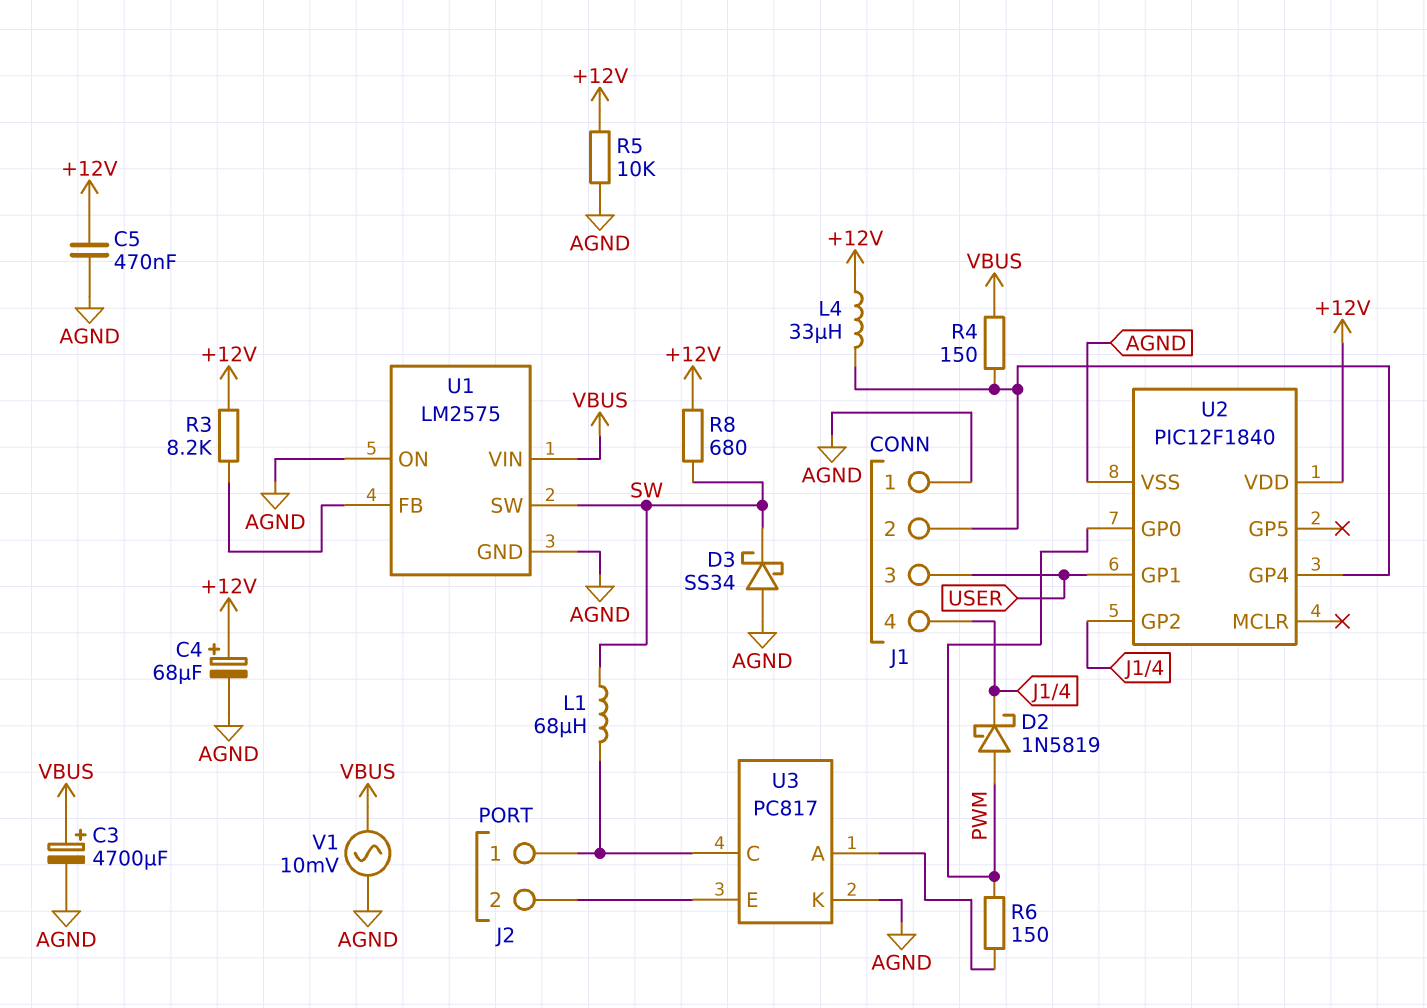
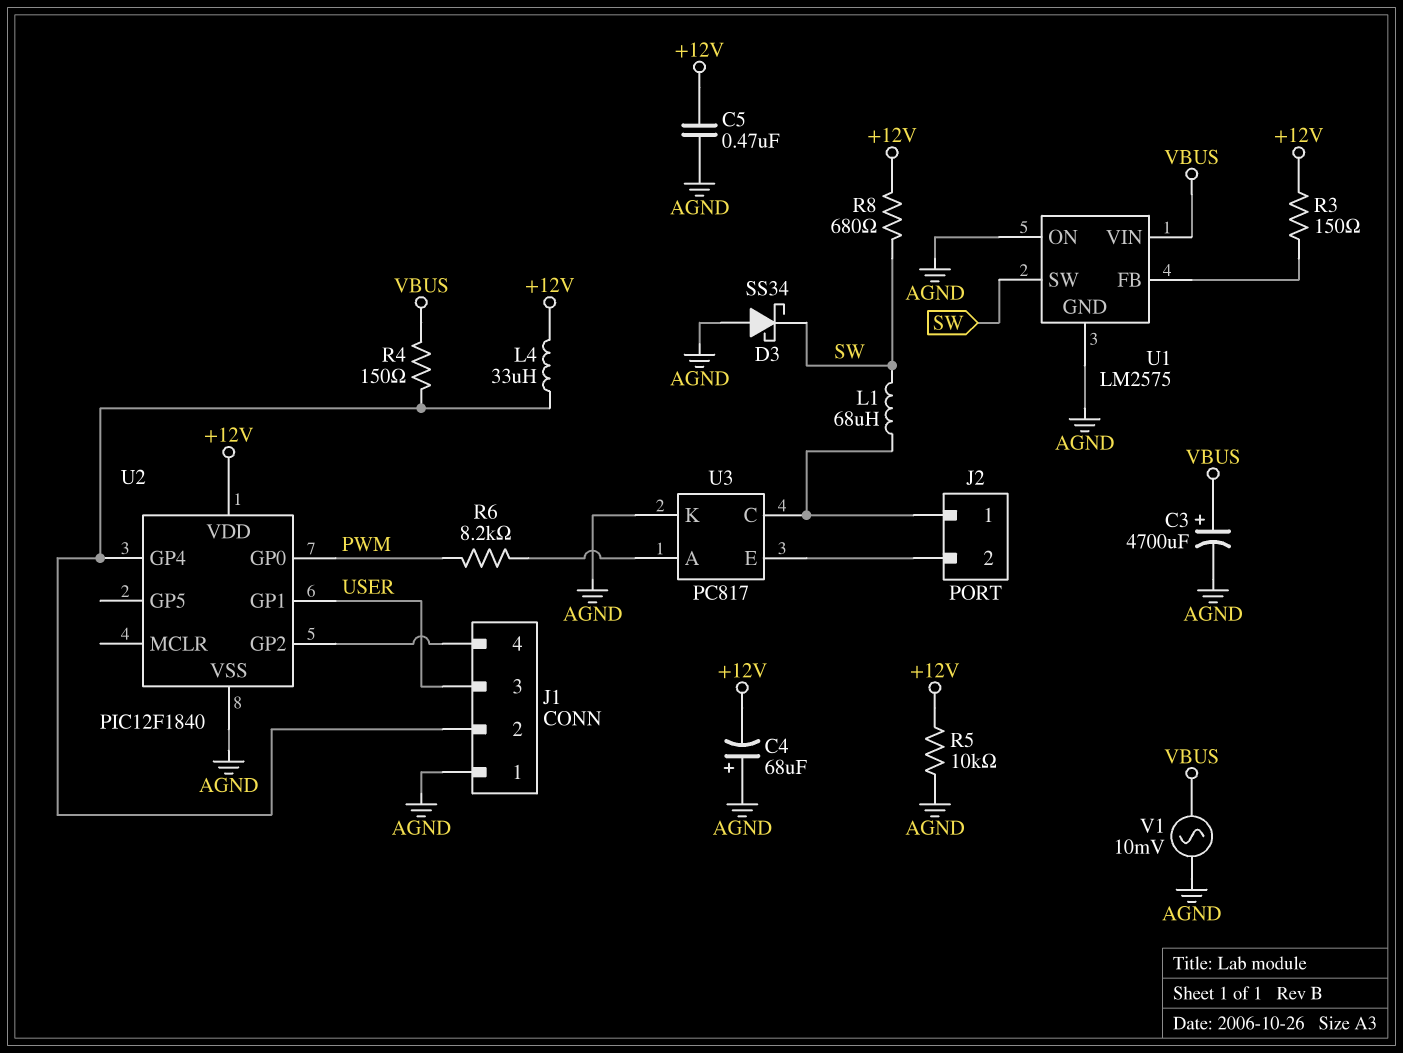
C4: 68uF (plus +12V, minus AGND) -> 68uF (plus AGND, minus +12V)
D2: schottky 1N5819 (A PWM, K J1/4) -> none
R3: 8.2k (+12V, U1/FB) -> 150 (+12V, U1/FB)
R6: 150 (PWM, U3/A) -> 8.2k (PWM, U3/A)

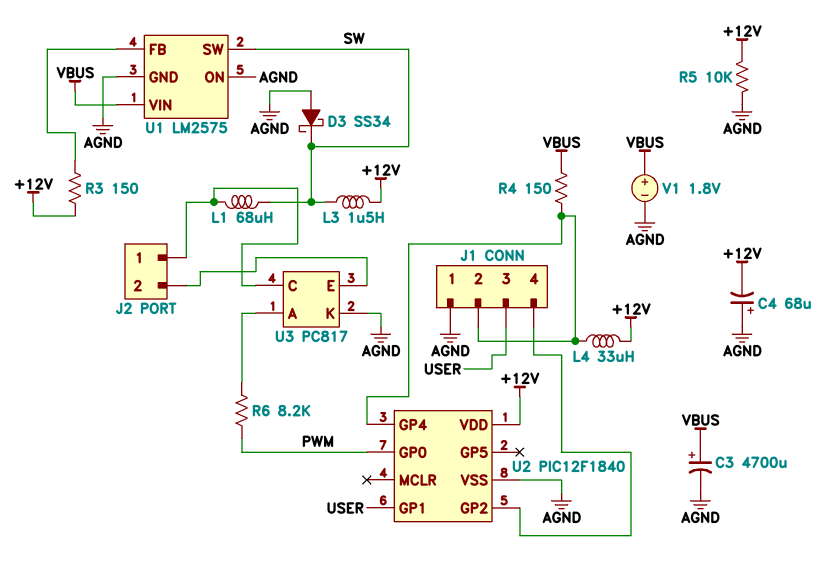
C5: 470nF (+12V, AGND) -> none
L3: none -> 1.5uH (+12V, SW)
R8: 680 (+12V, SW) -> none
V1: AC 10mV (AGND, VBUS) -> 1.8V (plus VBUS, minus AGND)

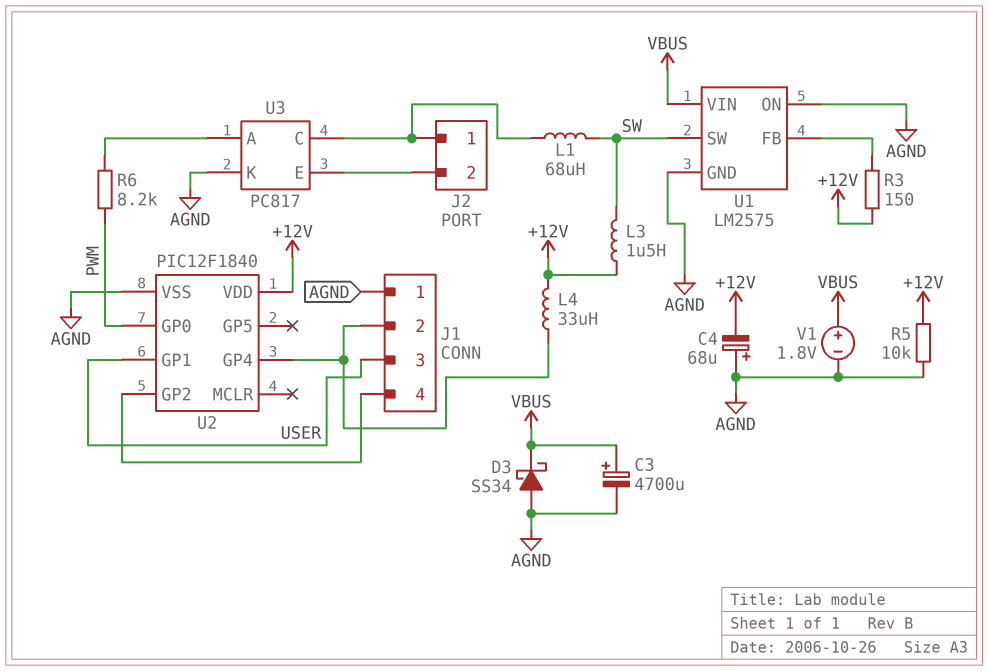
D3: schottky SS34 (A AGND, K SW) -> schottky SS34 (A AGND, K VBUS)
R4: 150 (J1/2, VBUS) -> none

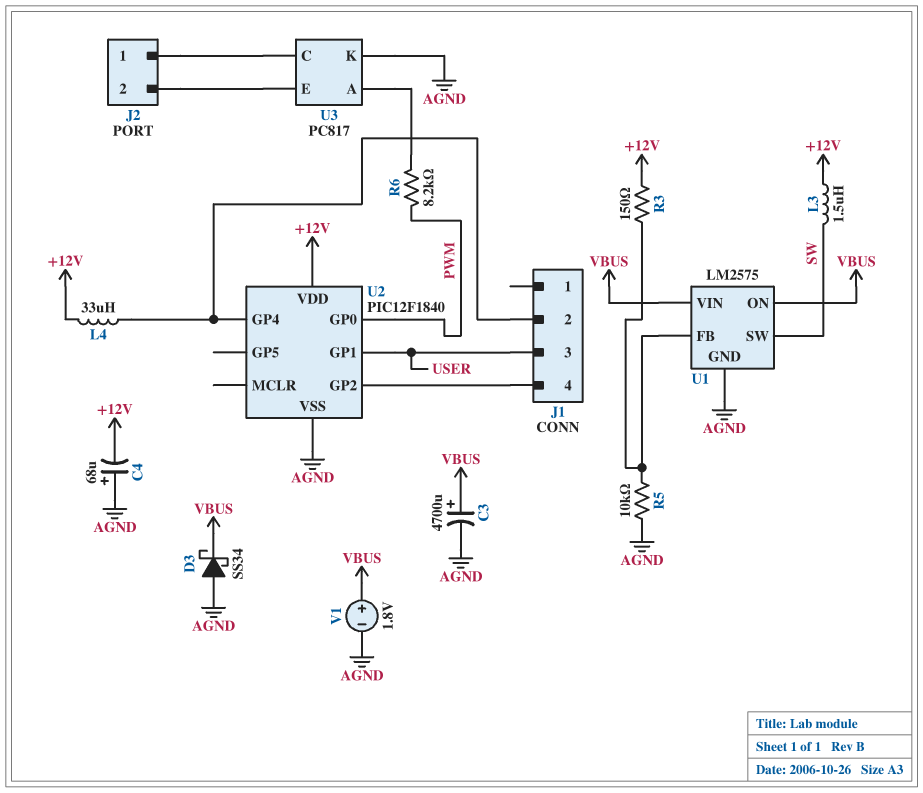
J1 pin 1: AGND -> none
L1: 68uH (J2/1, SW) -> none
R5: 10k (+12V, AGND) -> 10k (AGND, U1/FB)
U1 pin ON: AGND -> VBUS

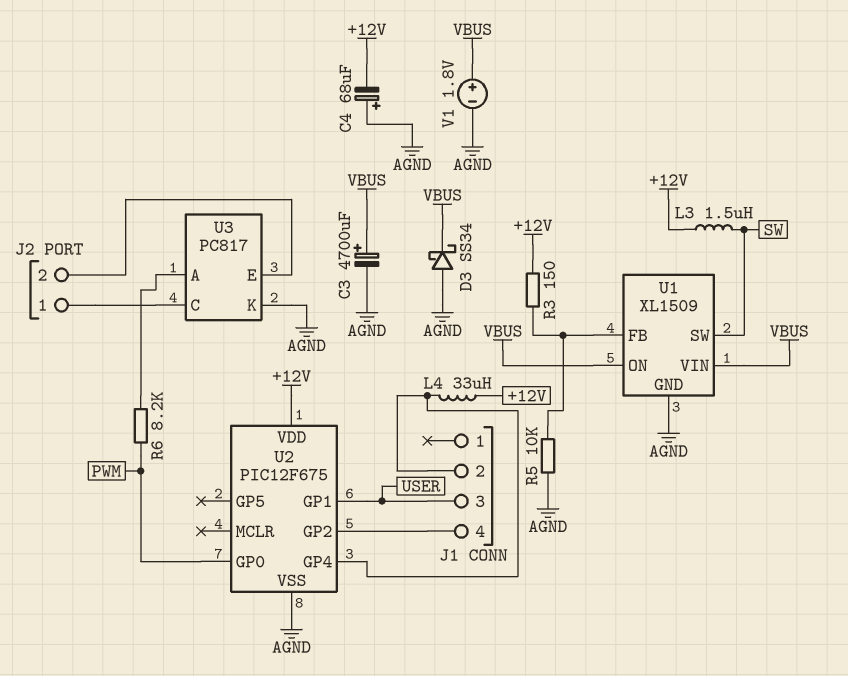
U1: LM2575 -> XL1509
U2: PIC12F1840 -> PIC12F675

